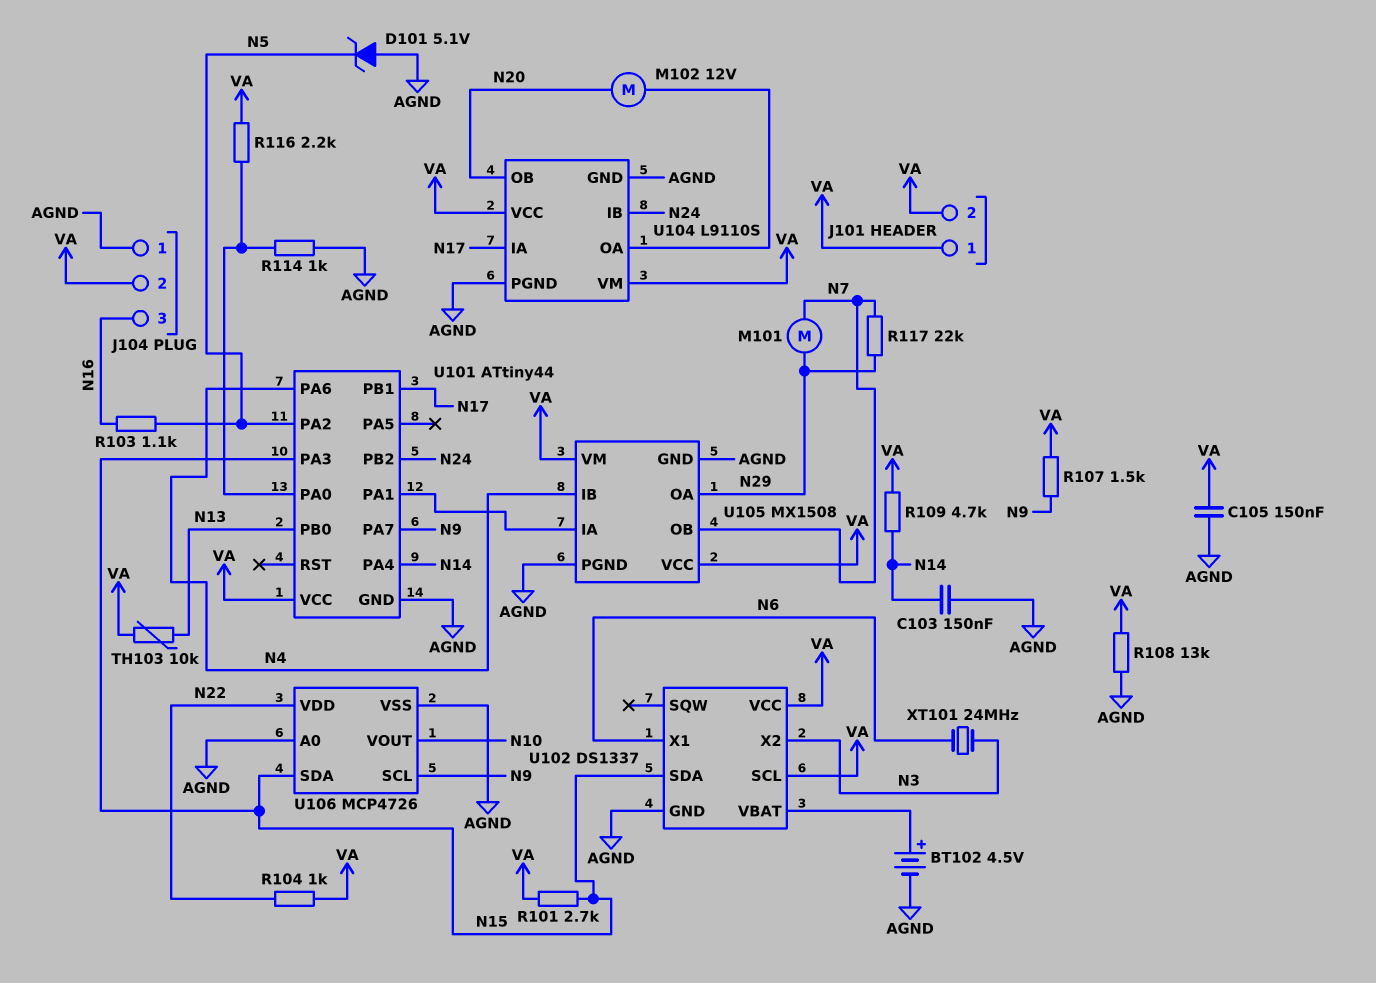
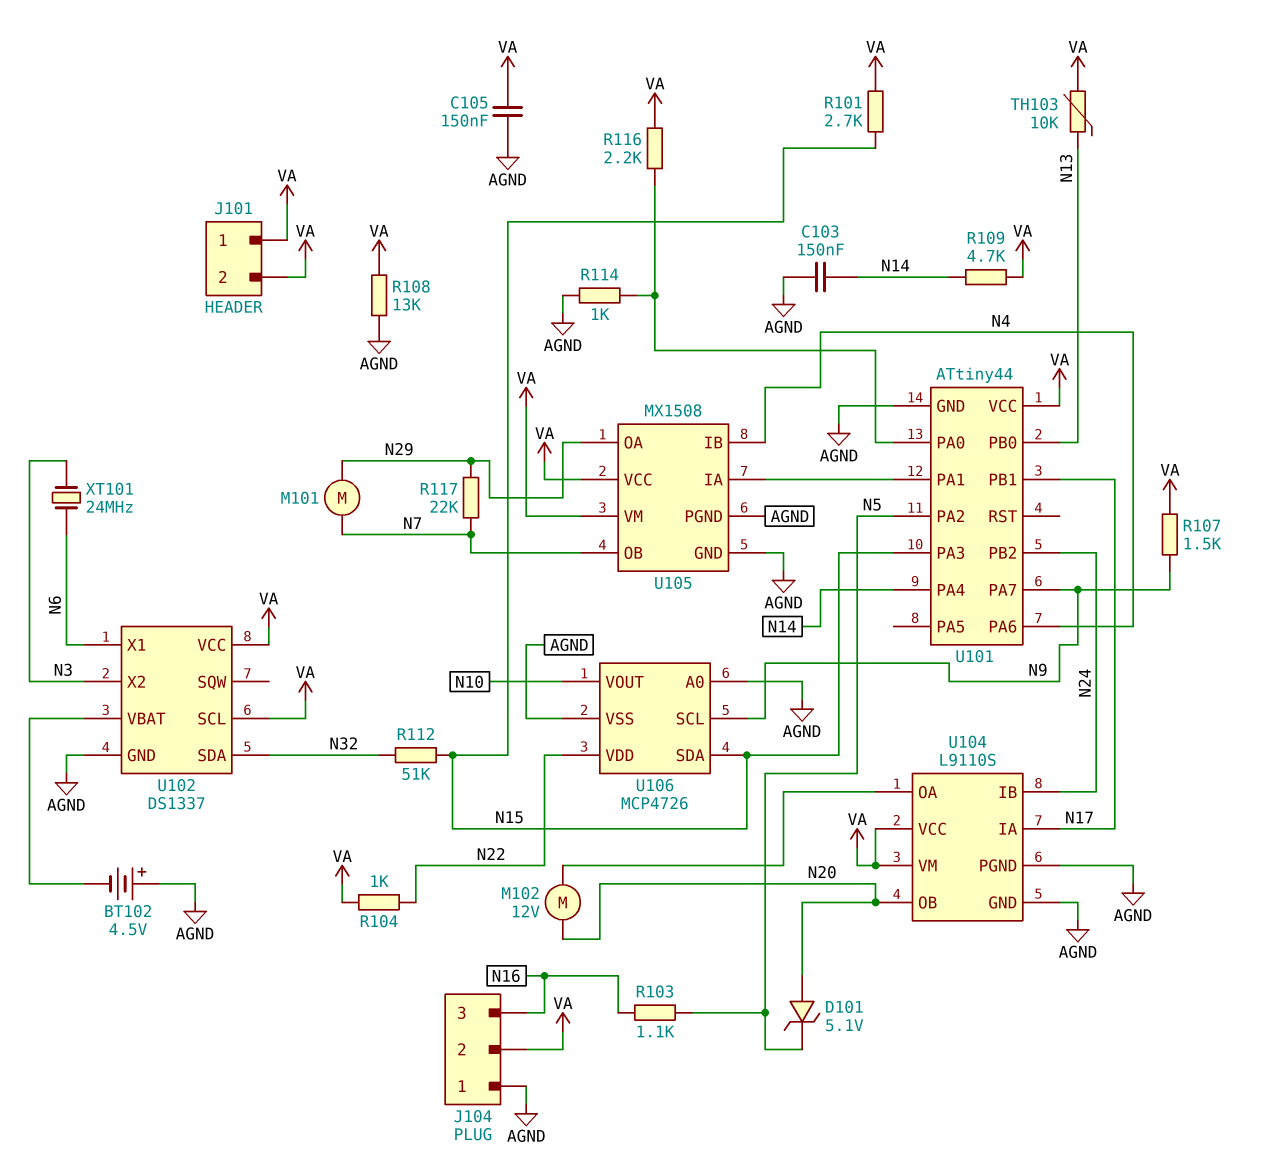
BT102: 4.5V (plus U102/VBAT, minus AGND) -> 4.5V (plus AGND, minus U102/VBAT)
D101: zener 5.1V (A AGND, K N5) -> zener 5.1V (A N20, K N5)
R112: none -> 51k (N15, N32)
U102 pin SDA: N15 -> N32

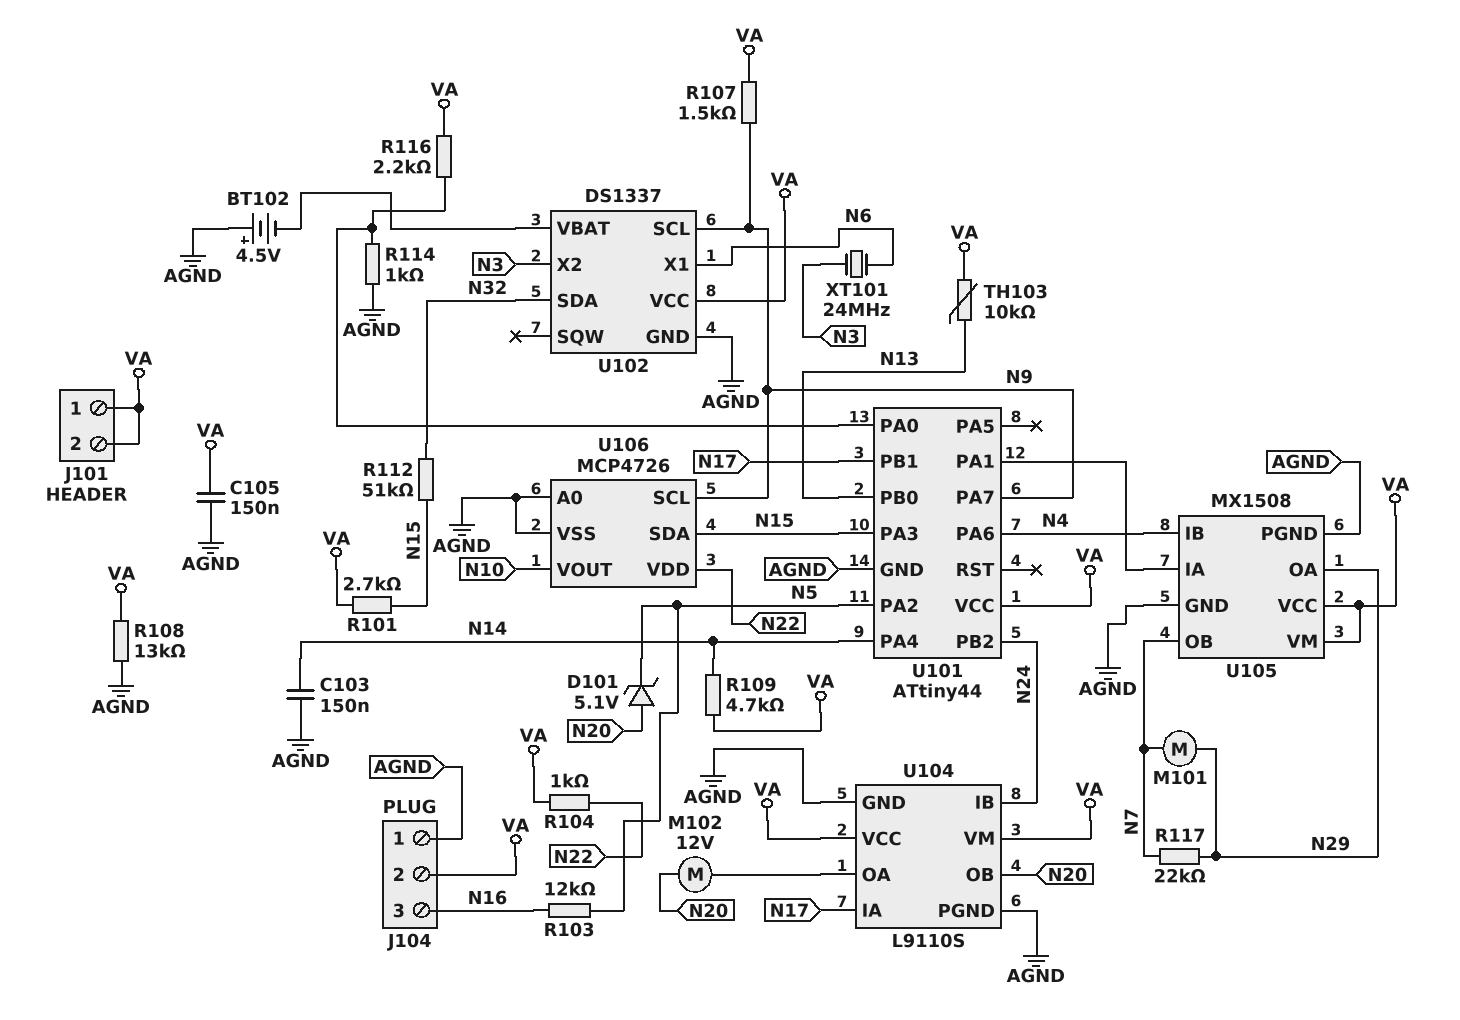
R103: 1.1k (N5, N16) -> 12k (N5, N16)
U102 pin SCL: VA -> N9

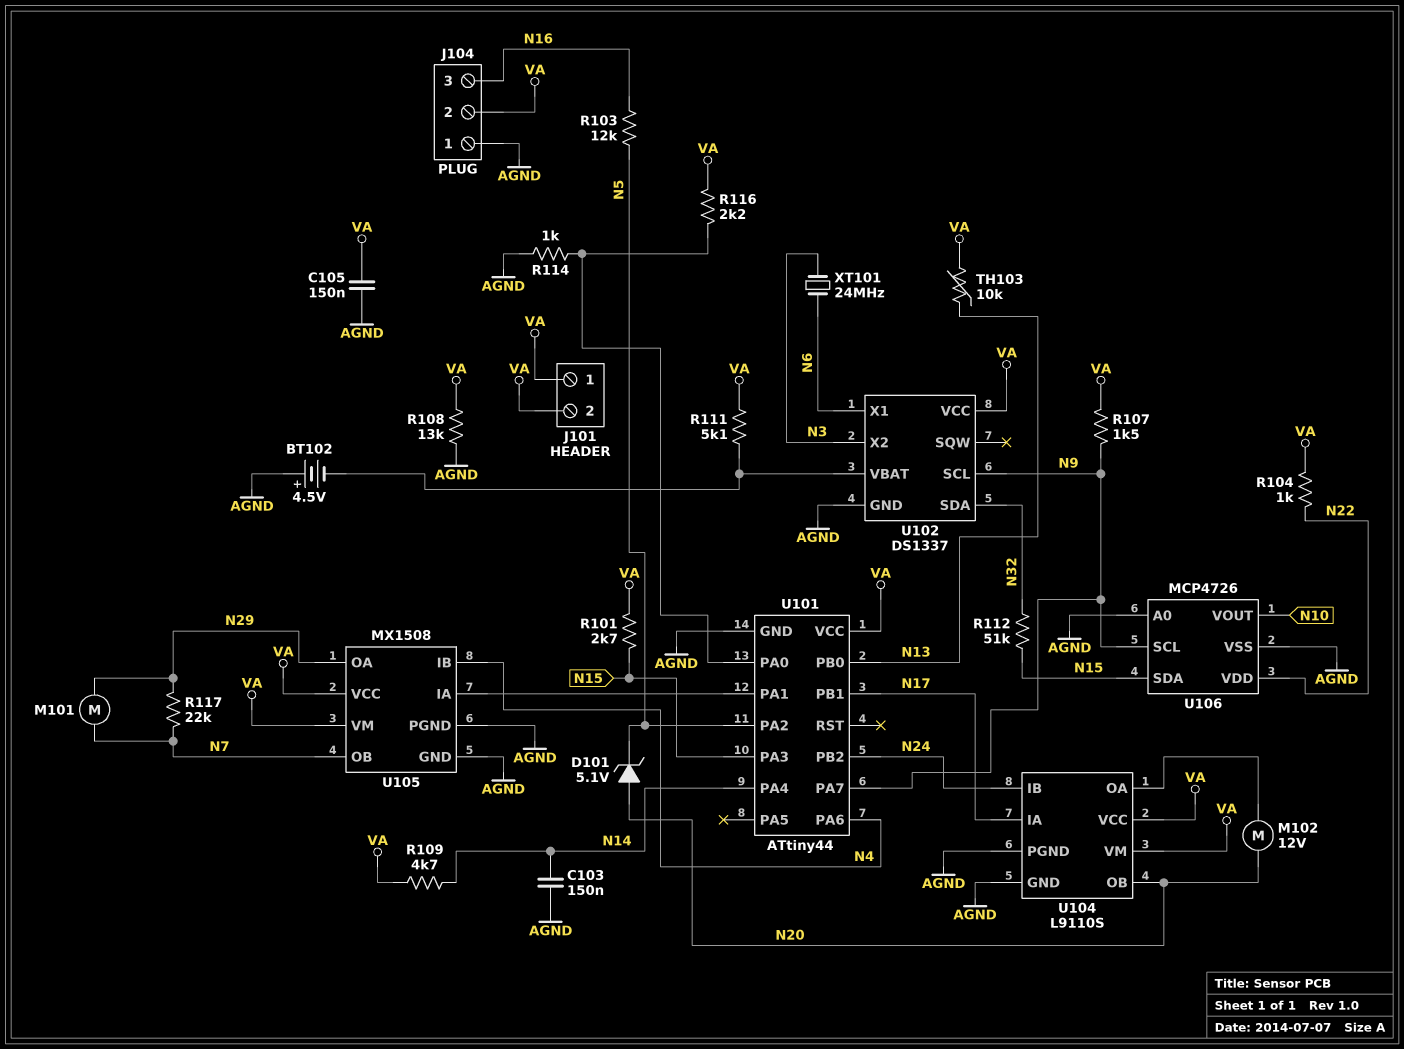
R111: none -> 5.1k (U102/VBAT, VA)

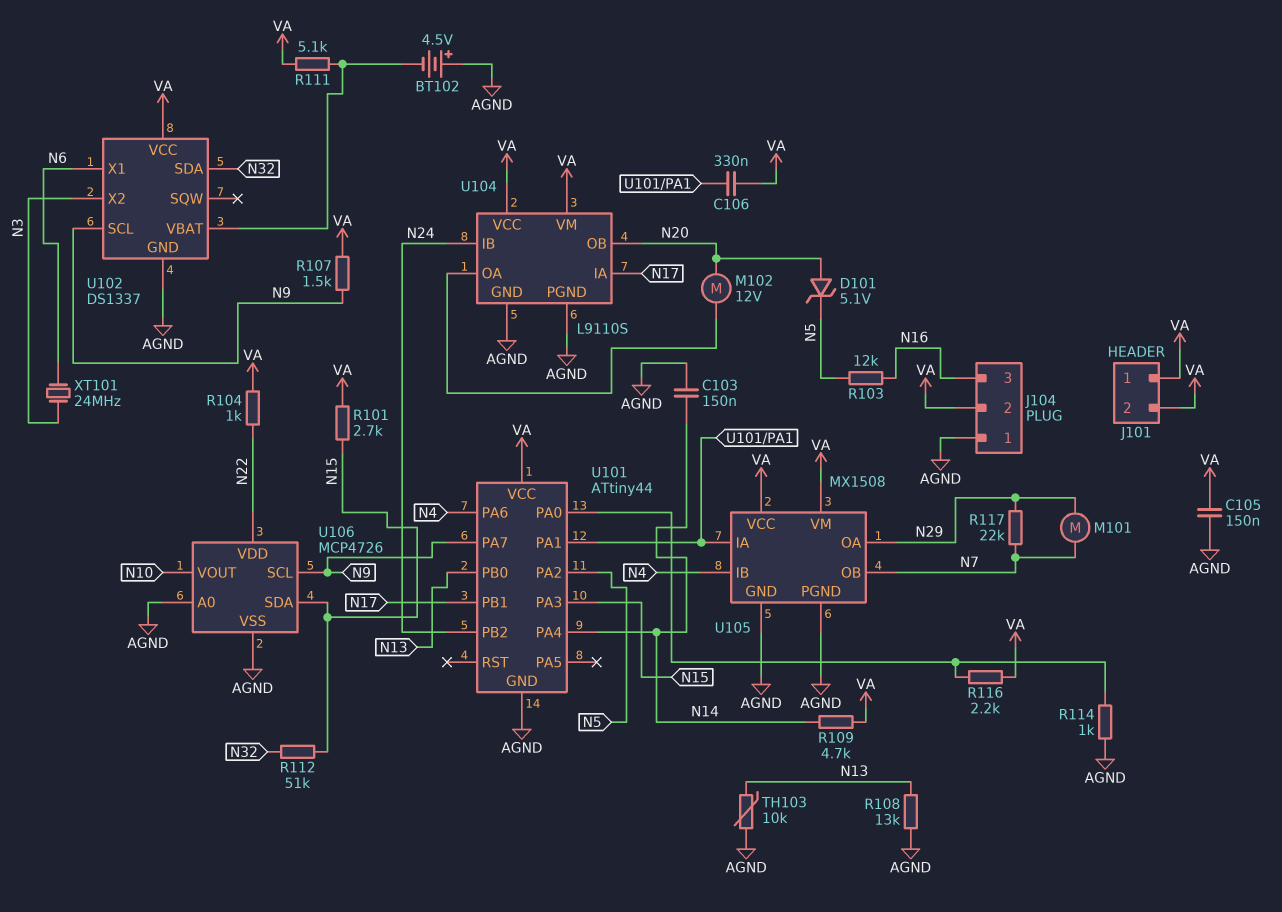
C106: none -> 330nF (U101/PA1, VA)
R108: 13k (AGND, VA) -> 13k (AGND, N13)
TH103: 10k (N13, VA) -> 10k (AGND, N13)

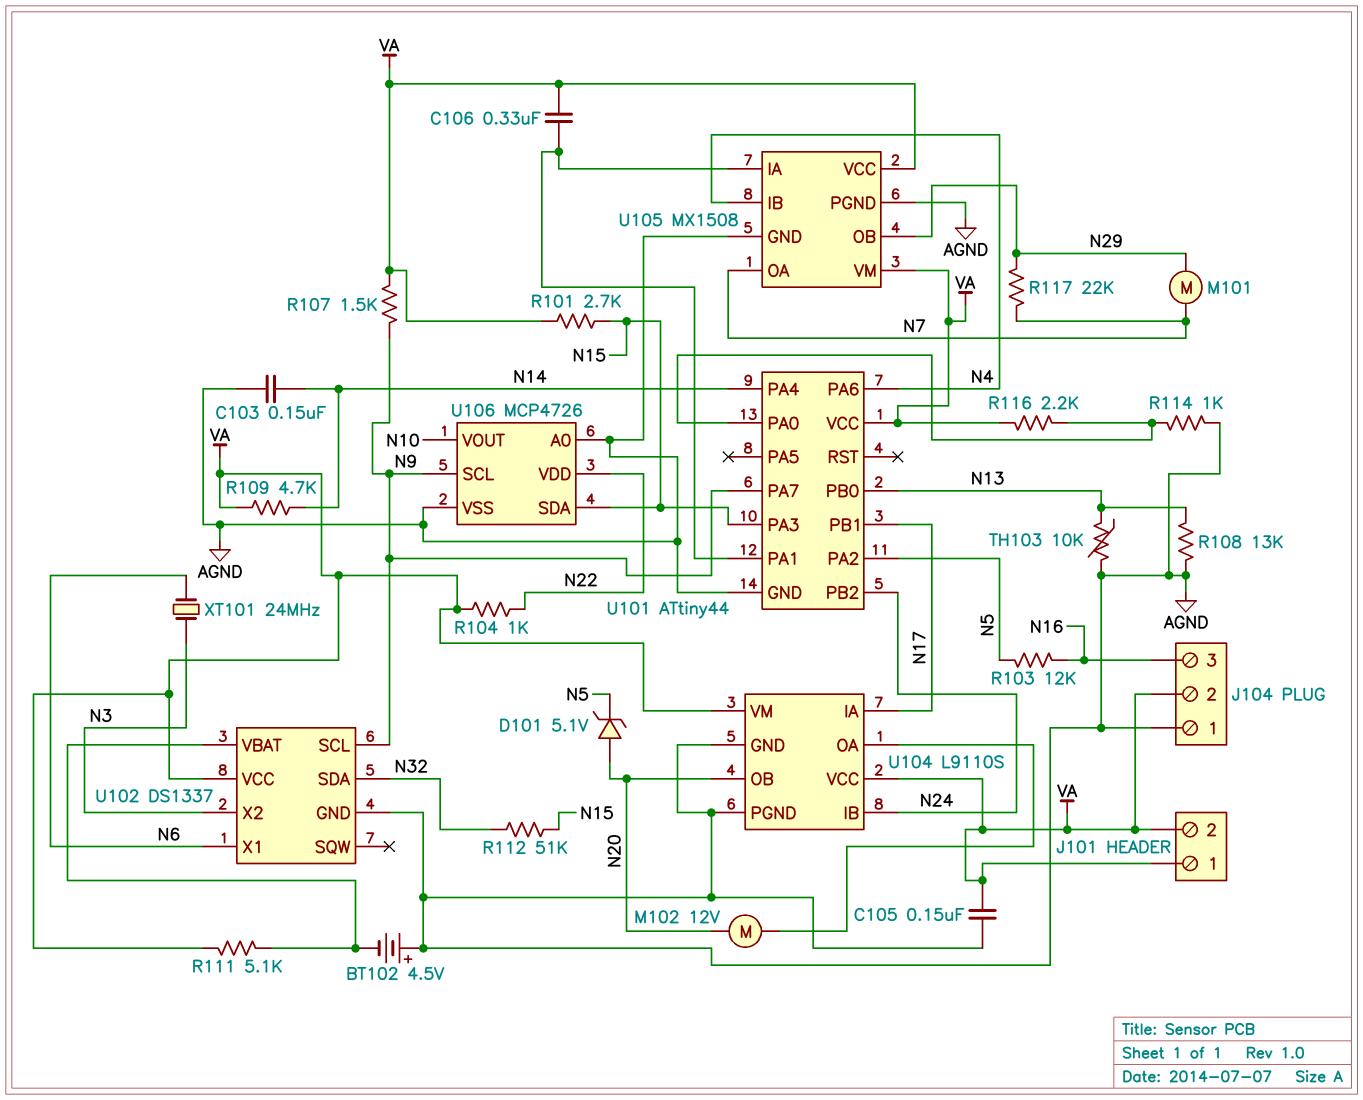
U105 pin OA: N29 -> N7
U105 pin OB: N7 -> N29

